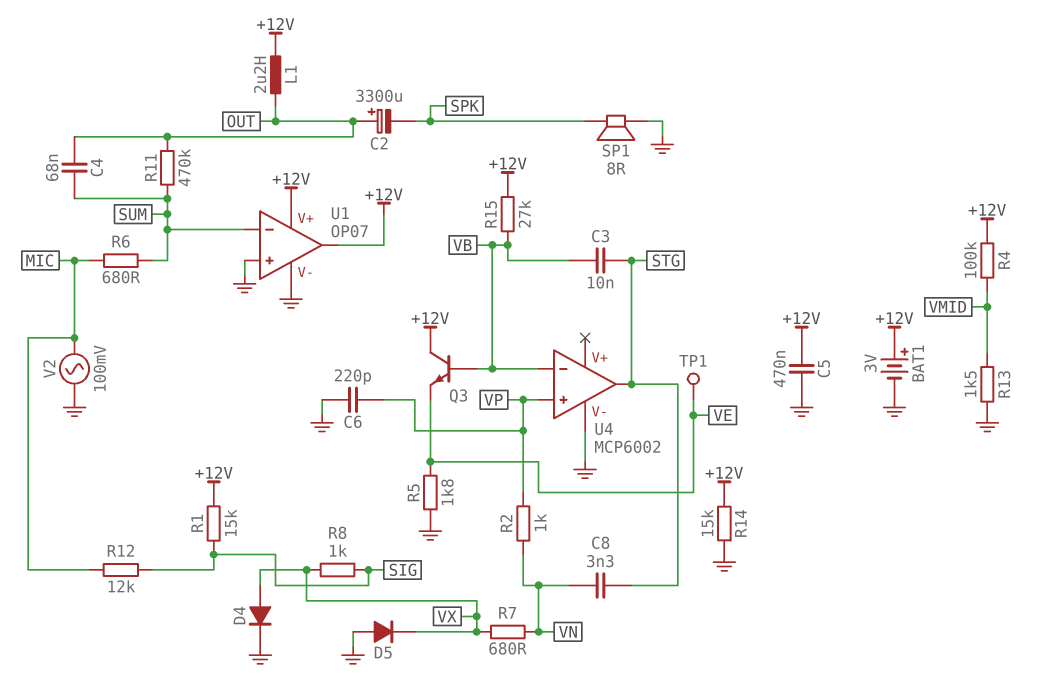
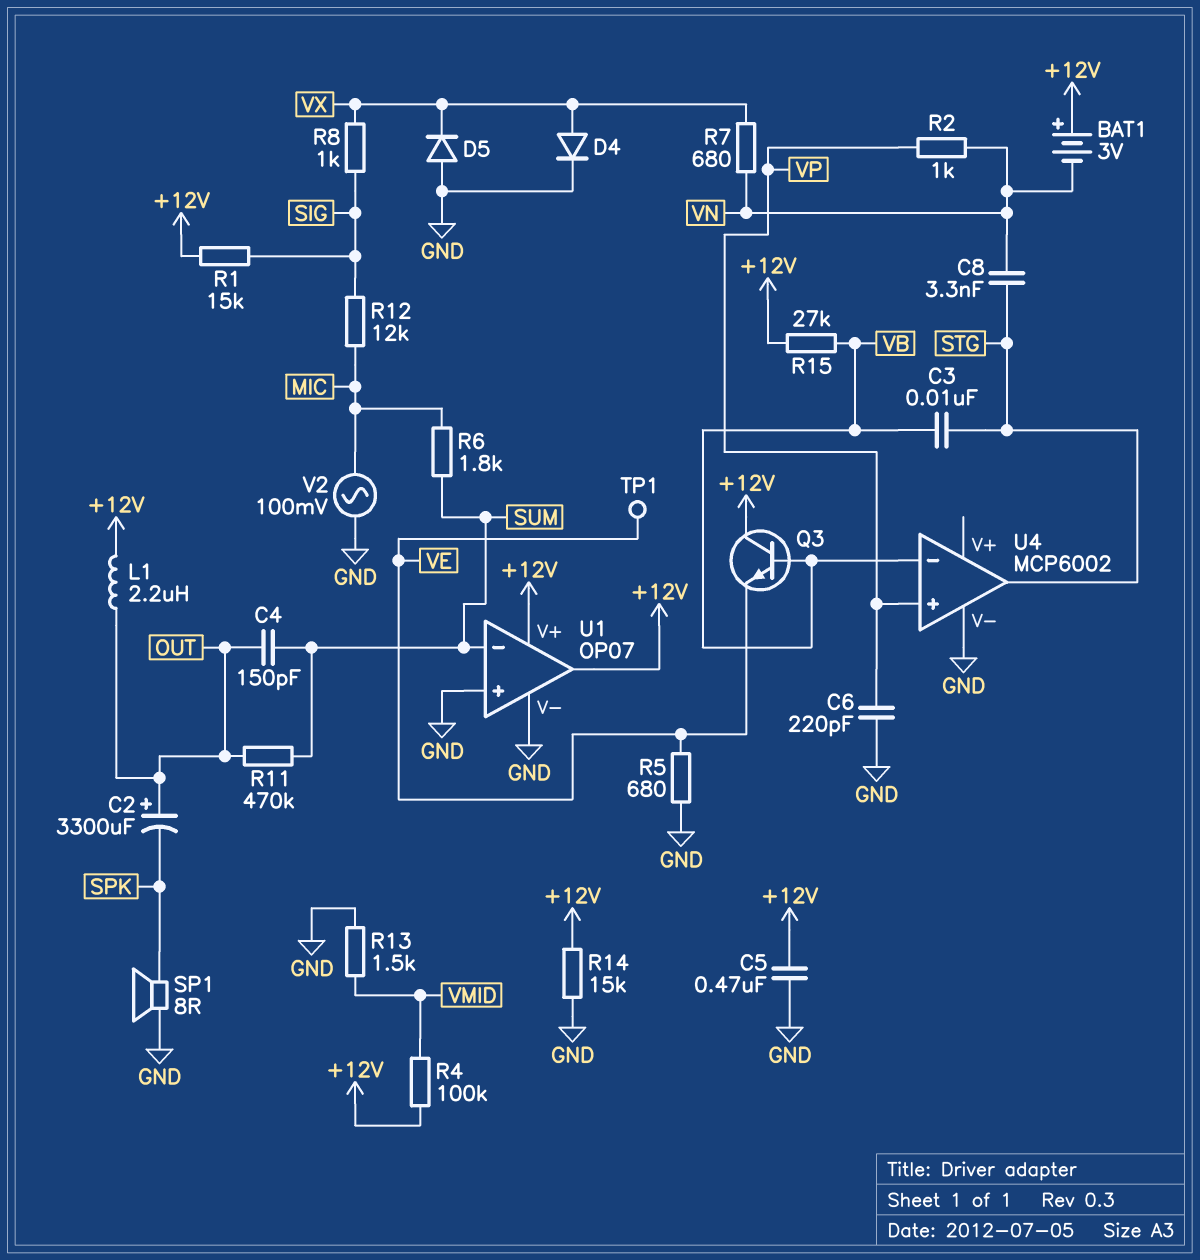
BAT1: 3V (plus +12V, minus GND) -> 3V (plus +12V, minus VN)
C4: 68nF (OUT, SUM) -> 150pF (OUT, SUM)
R5: 1.8k (GND, VE) -> 680 (GND, VE)
R6: 680 (MIC, SUM) -> 1.8k (MIC, SUM)

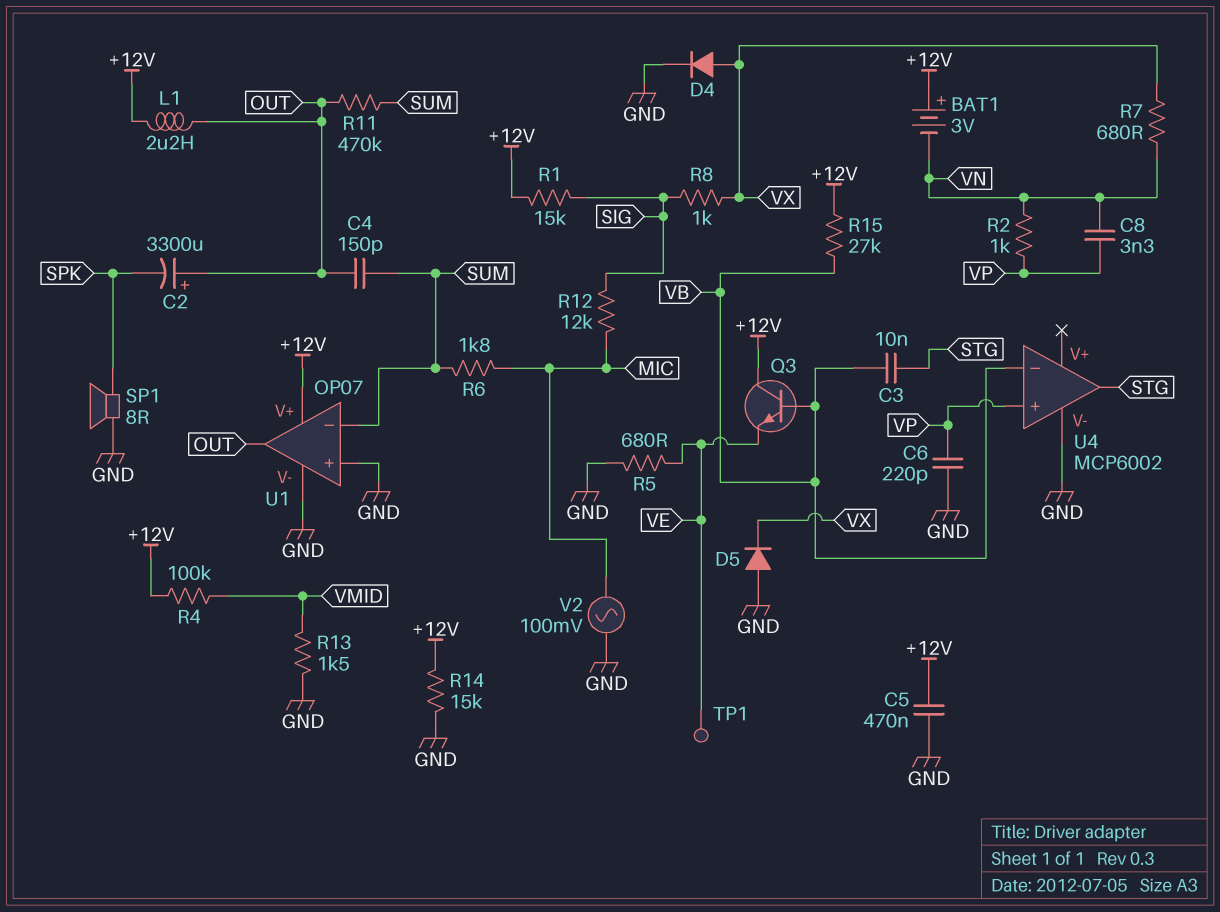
C8: 3.3nF (STG, VN) -> 3.3nF (VN, VP)
U1 pin out: +12V -> OUT

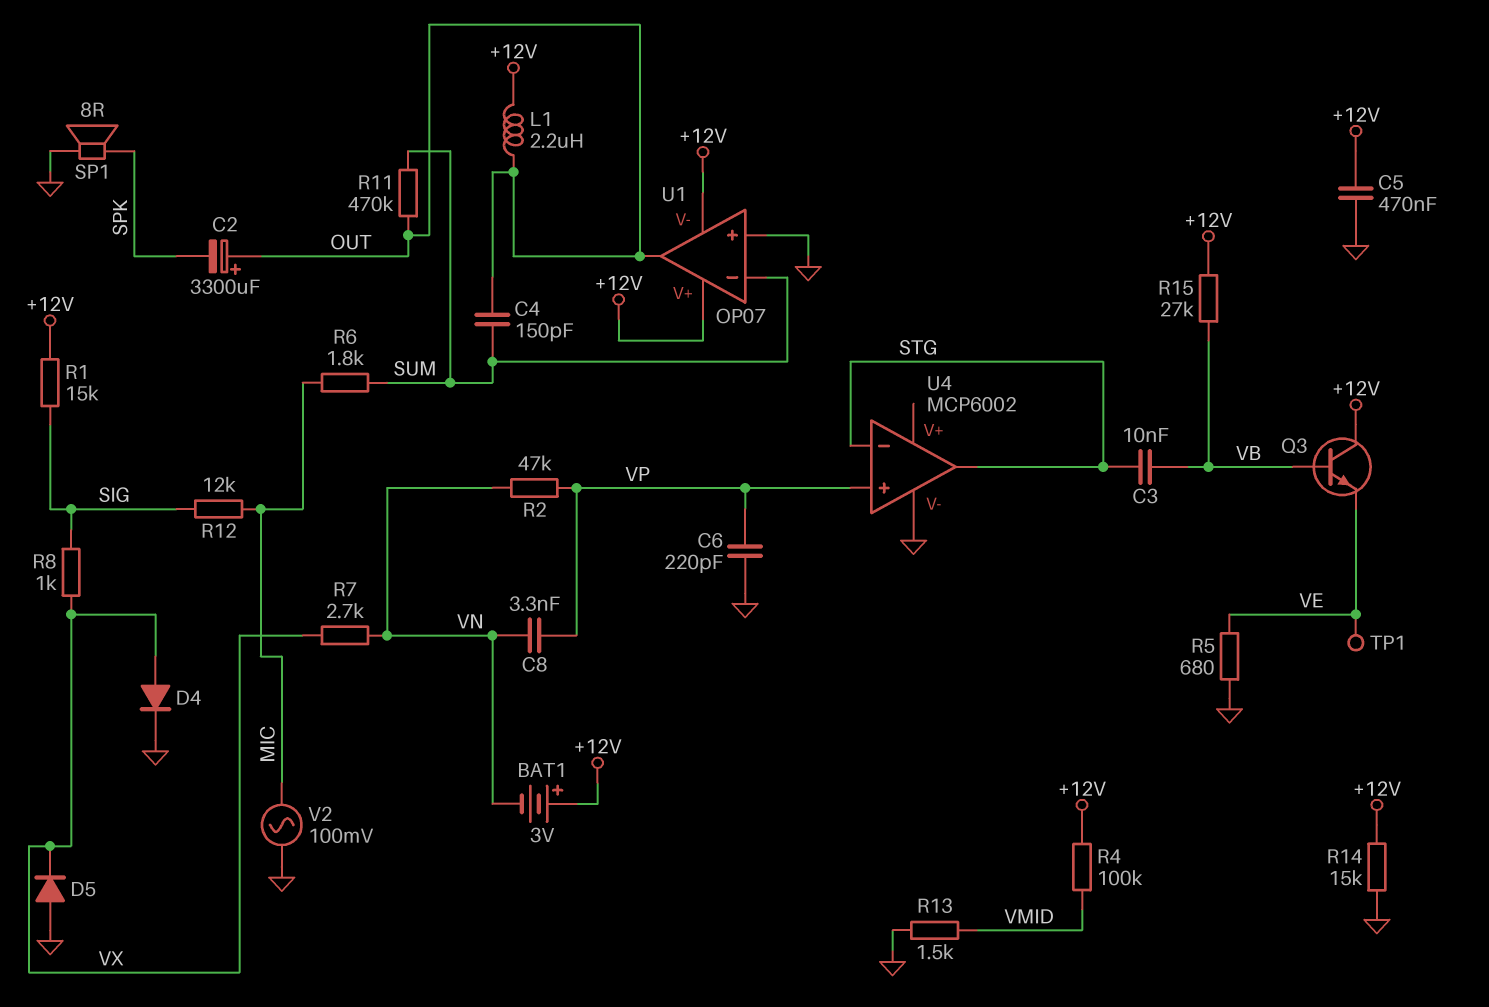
R2: 1k (VN, VP) -> 47k (VN, VP)
R7: 680 (VN, VX) -> 2.7k (VN, VX)
U1 pin V-: GND -> +12V
U4 pin in-: VB -> STG

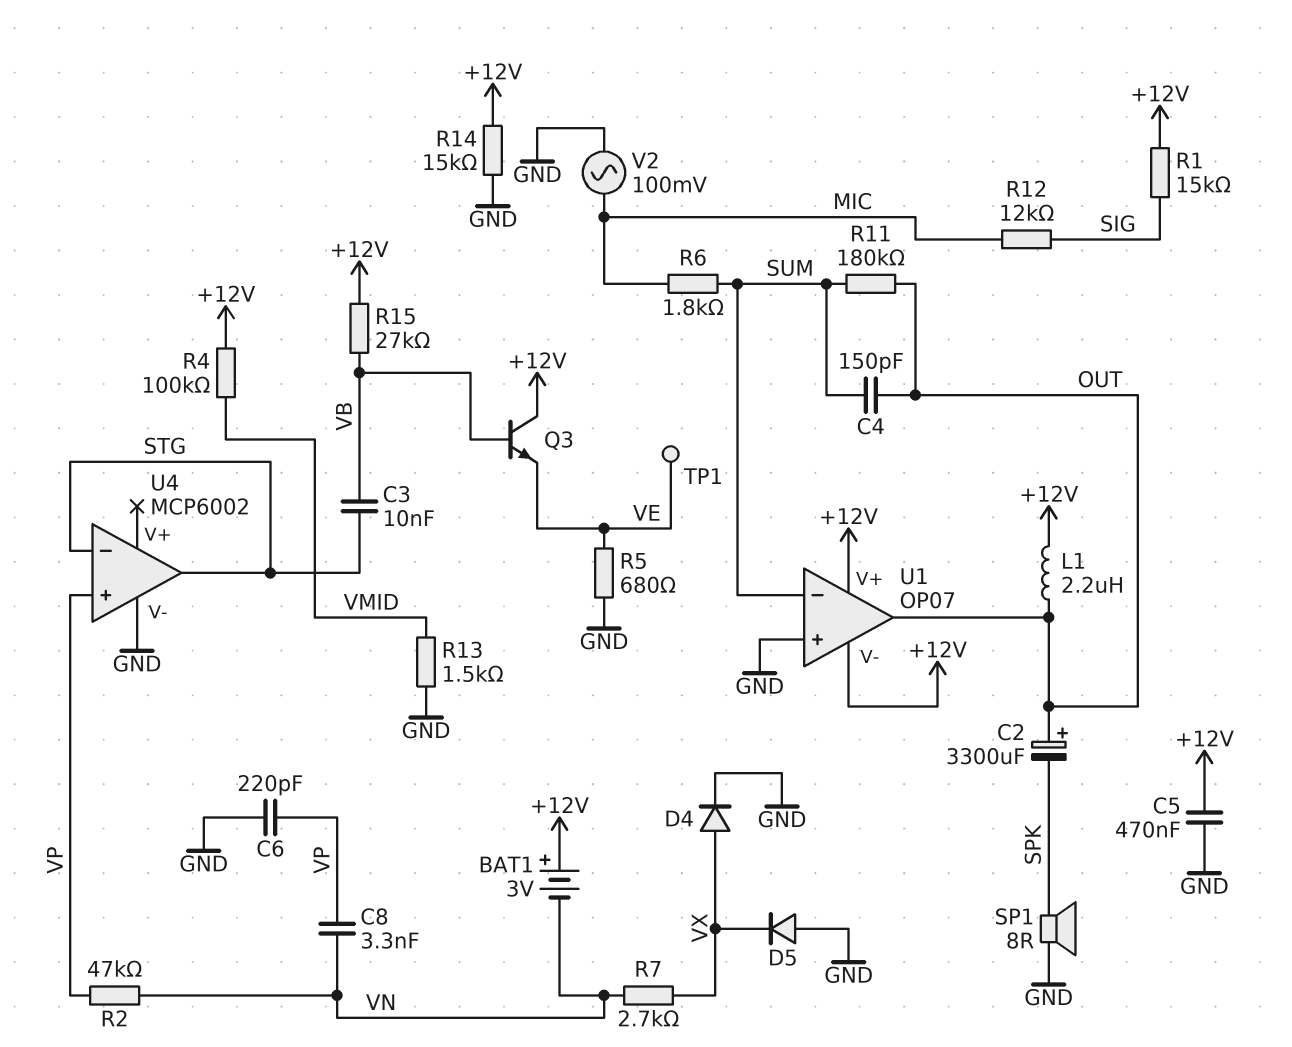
R8: 1k (SIG, VX) -> none
R11: 470k (OUT, SUM) -> 180k (OUT, SUM)

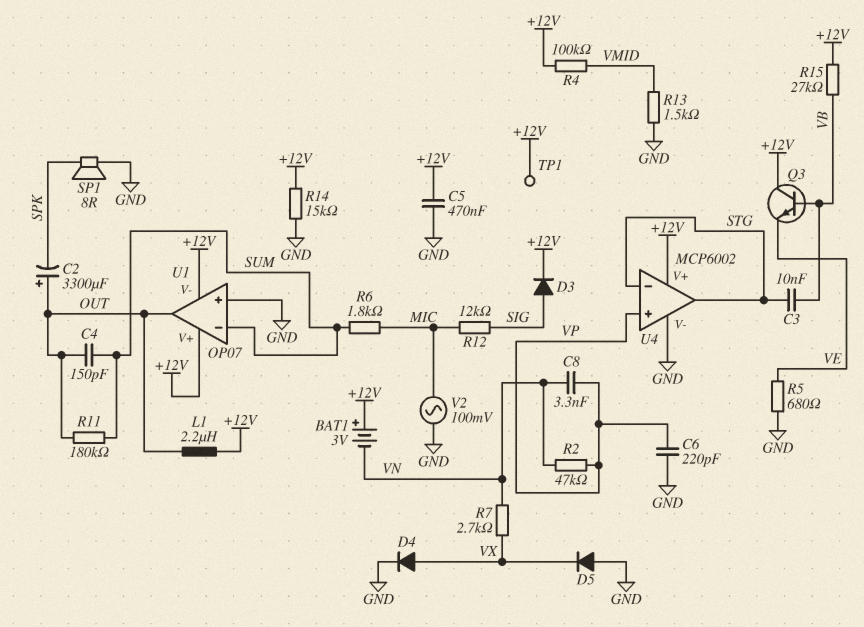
D3: none -> diode (A SIG, K +12V)
R1: 15k (+12V, SIG) -> none
TP1: test point (VE) -> test point (+12V)
U4 pin V+: none -> +12V

